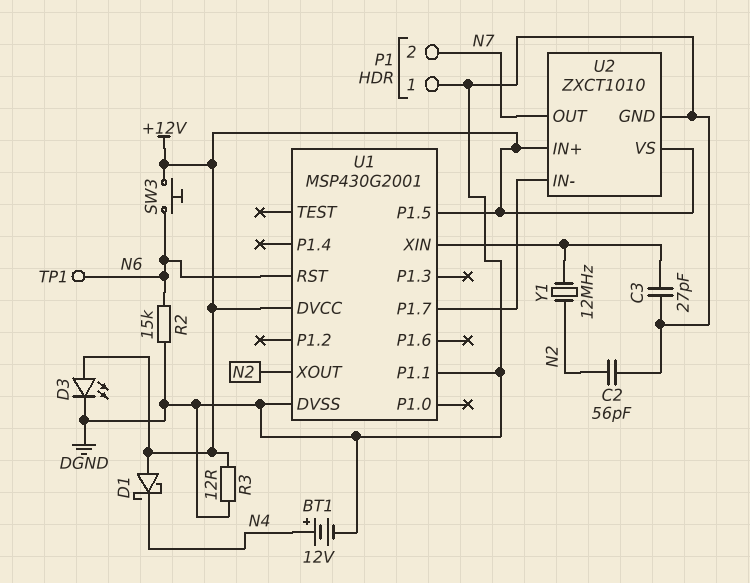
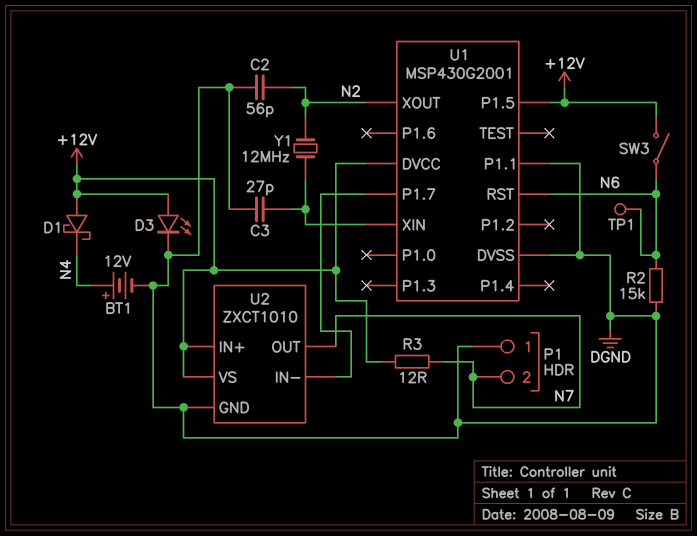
R3: 12 (+12V, DGND) -> 12 (+12V, N7)
SW3: button (+12V, N6) -> switch (+12V, N6)

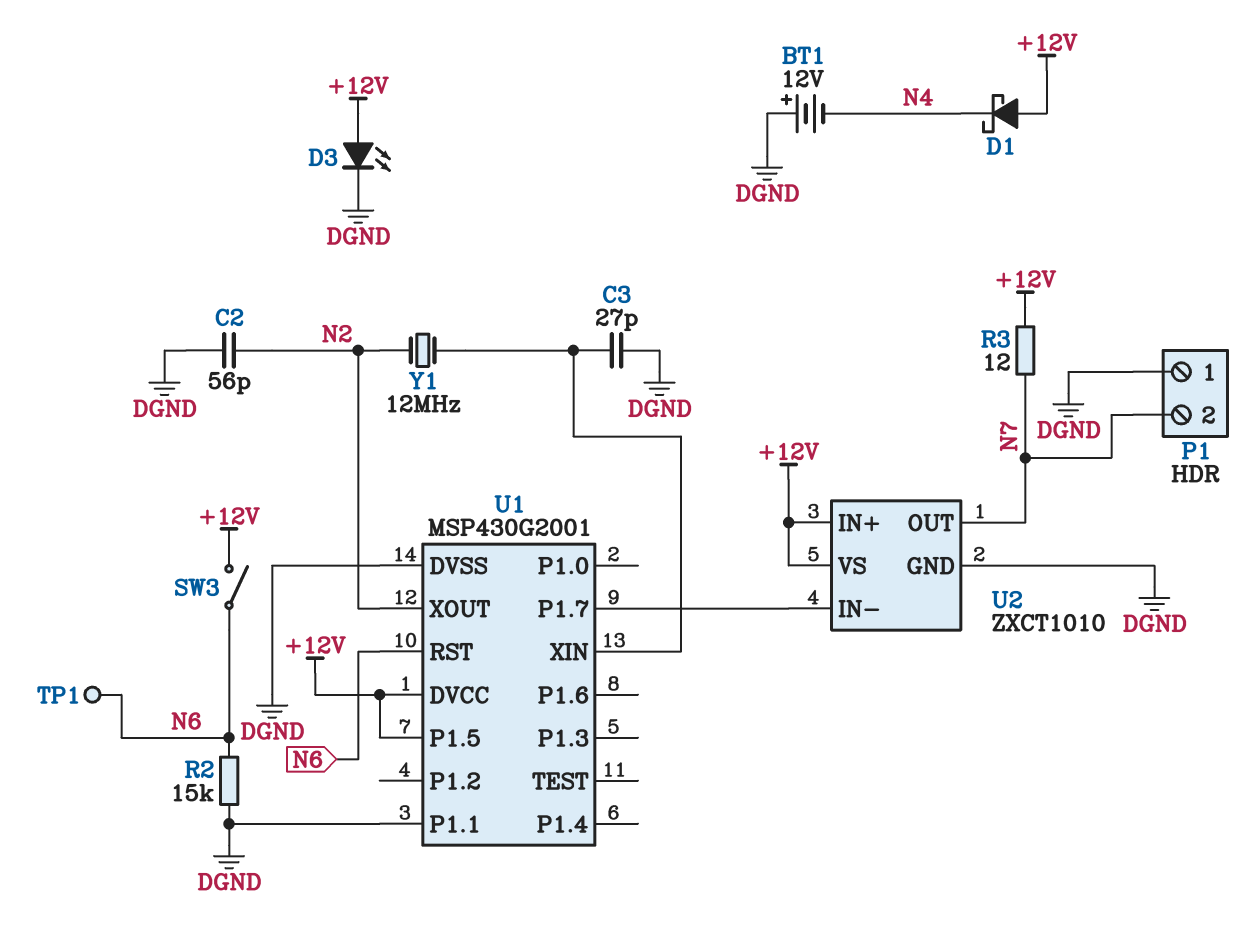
BT1: 12V (plus N4, minus DGND) -> 12V (plus DGND, minus N4)

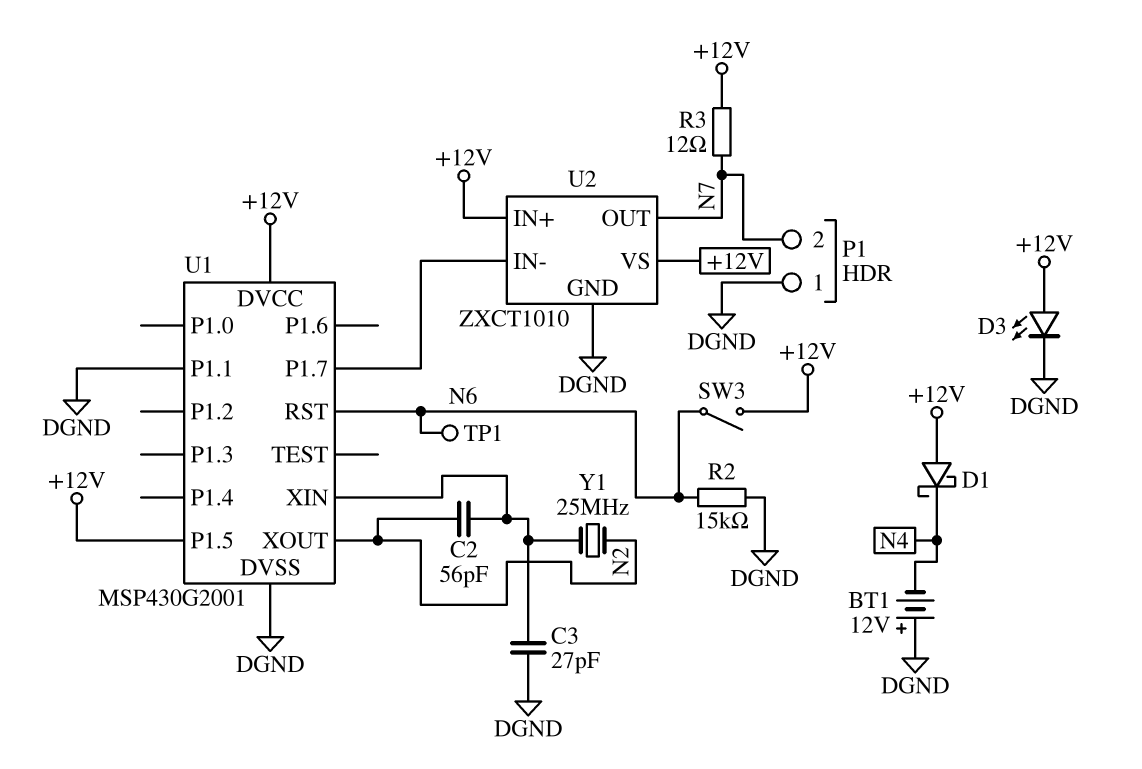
C2: 56pF (DGND, N2) -> 56pF (N2, U1/XIN)
Y1: 12MHz (N2, U1/XIN) -> 25MHz (N2, U1/XIN)

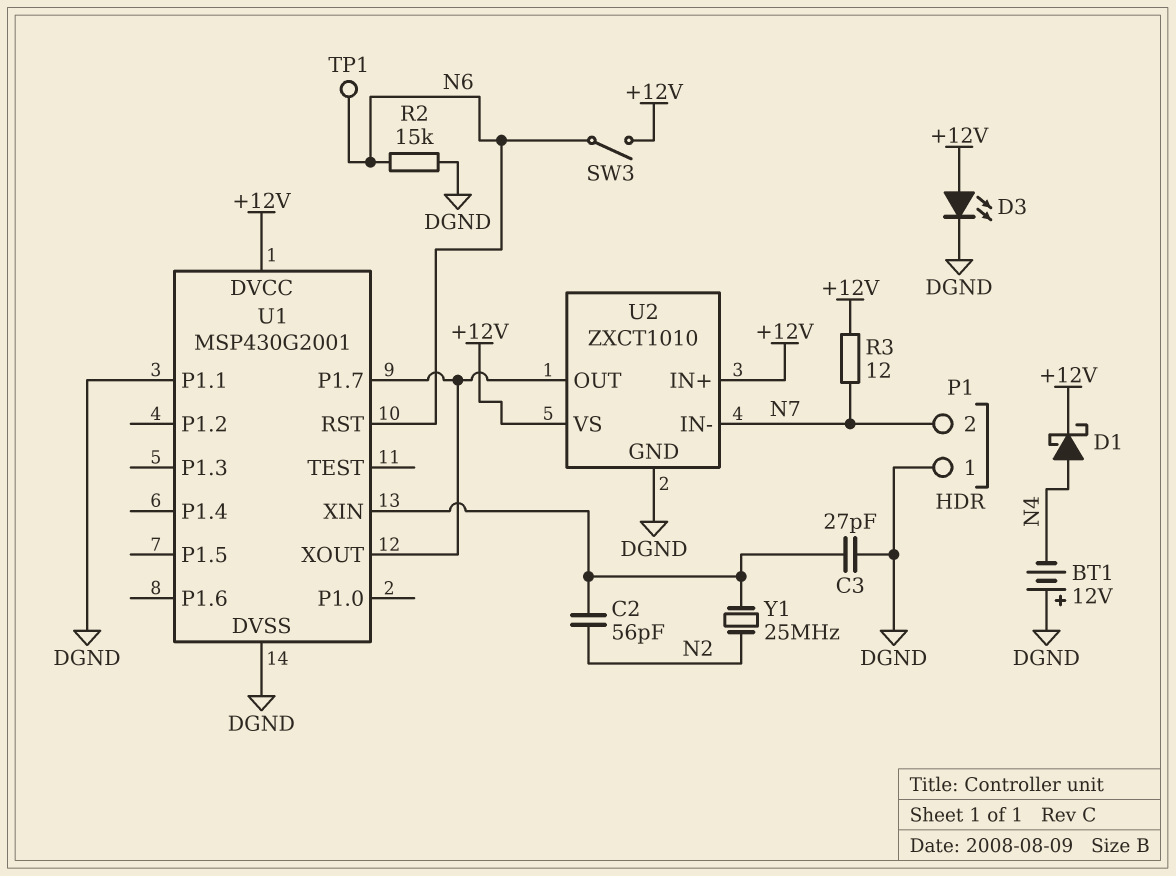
D1: schottky (A +12V, K N4) -> schottky (A N4, K +12V)
U1 pin P1.5: +12V -> none
U1 pin XOUT: N2 -> U1/P1.7
U2 pin IN-: U1/P1.7 -> N7
U2 pin OUT: N7 -> U1/P1.7

